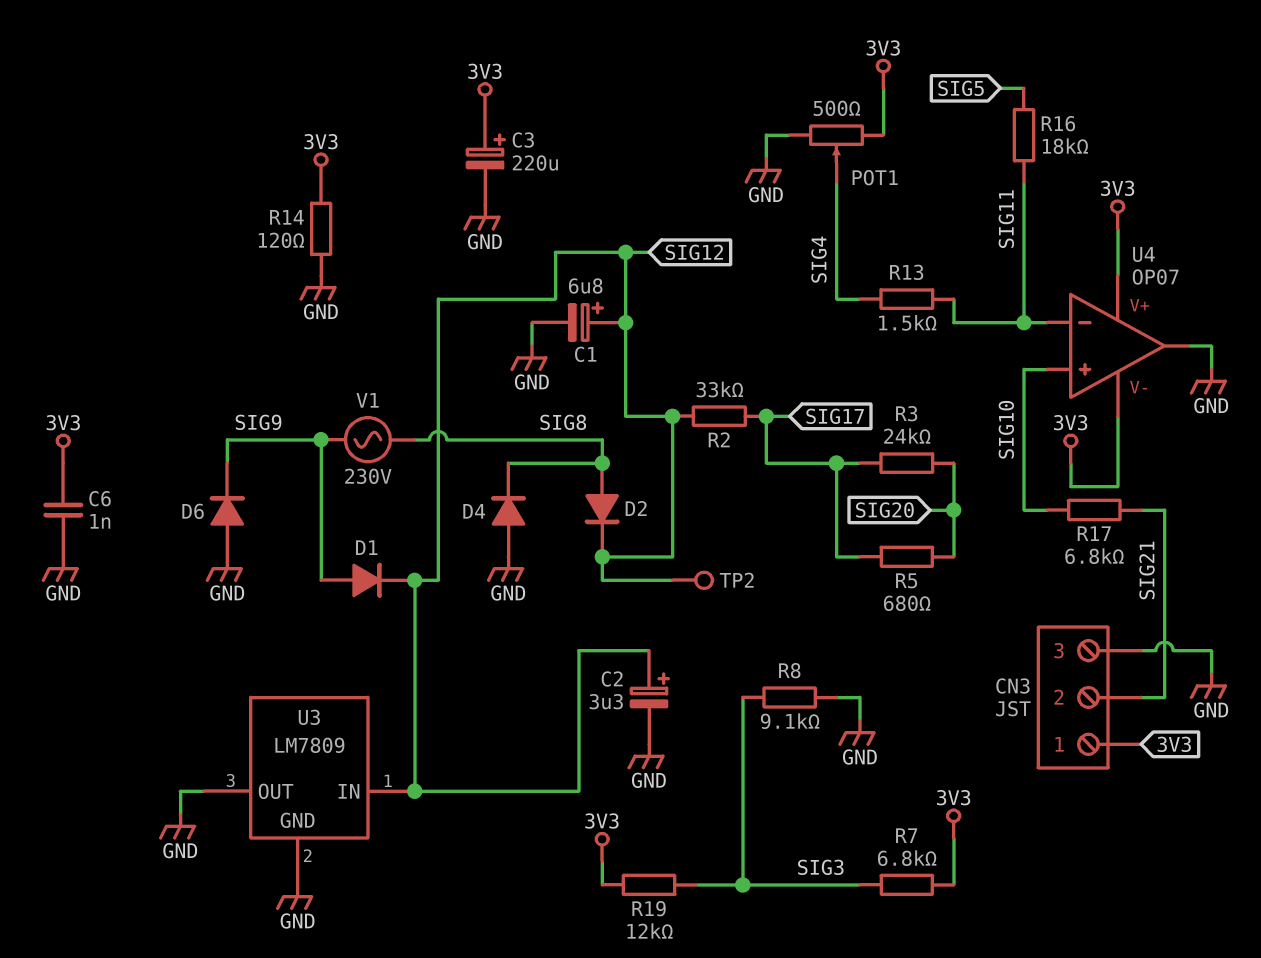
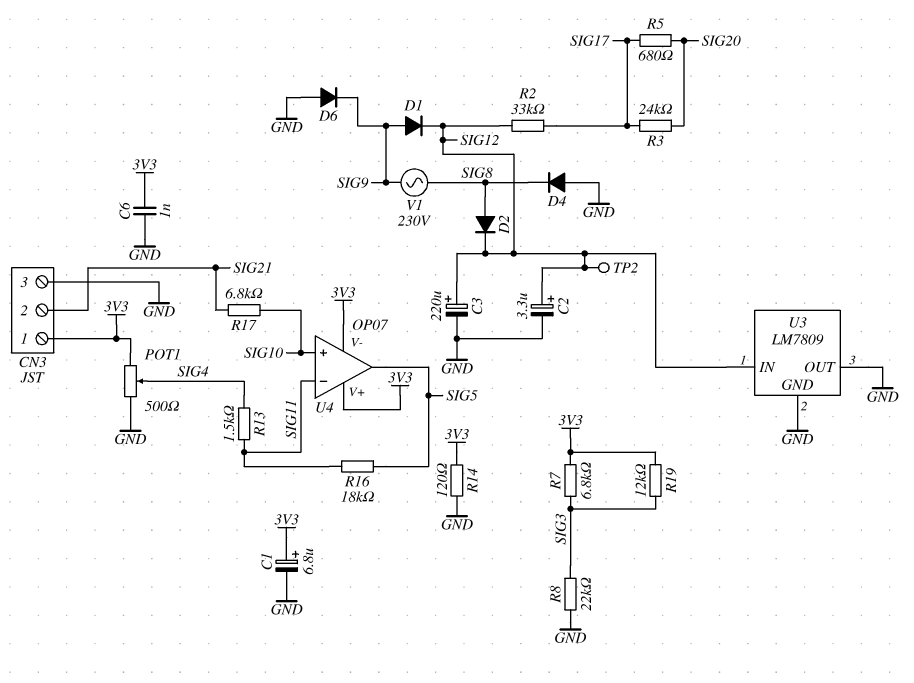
C1: 6.8uF (plus SIG12, minus GND) -> 6.8uF (plus 3V3, minus GND)
C3: 220uF (plus 3V3, minus GND) -> 220uF (plus SIG12, minus GND)
R8: 9.1k (GND, SIG3) -> 22k (GND, SIG3)
U4 pin out: GND -> SIG5

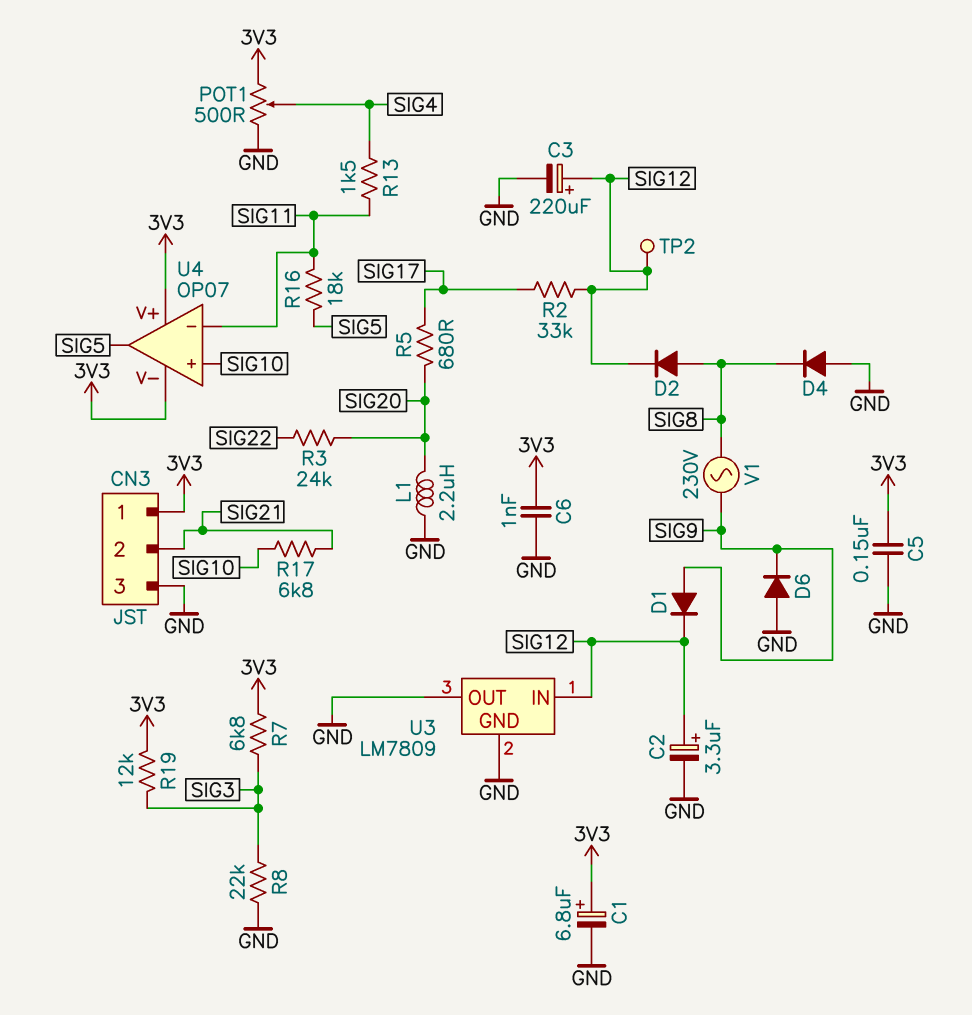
C5: none -> 150nF (3V3, GND)
L1: none -> 2.2uH (GND, SIG20)
R3: 24k (SIG17, SIG20) -> 24k (SIG20, SIG22)
R14: 120 (3V3, GND) -> none

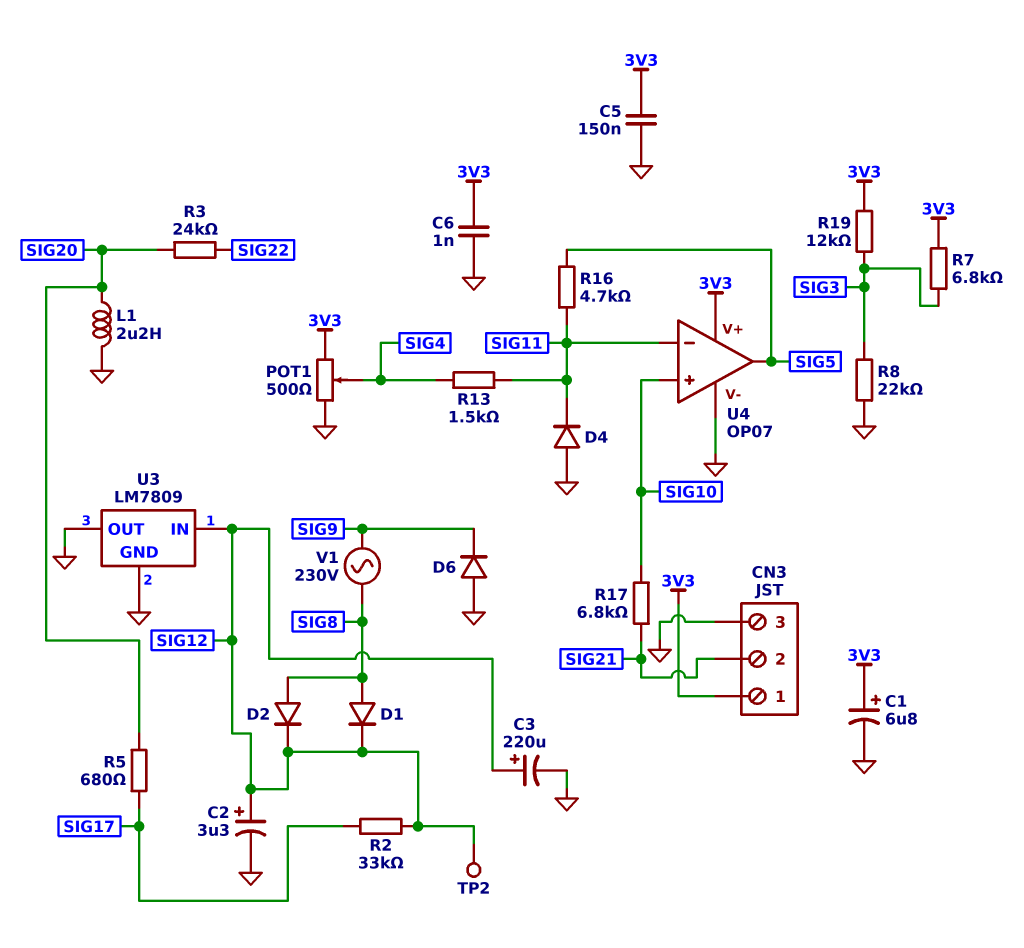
D1: diode (A SIG9, K SIG12) -> diode (A SIG8, K SIG12)
D4: diode (A GND, K SIG8) -> diode (A GND, K SIG11)
R16: 18k (SIG5, SIG11) -> 4.7k (SIG5, SIG11)
U4 pin V-: 3V3 -> GND

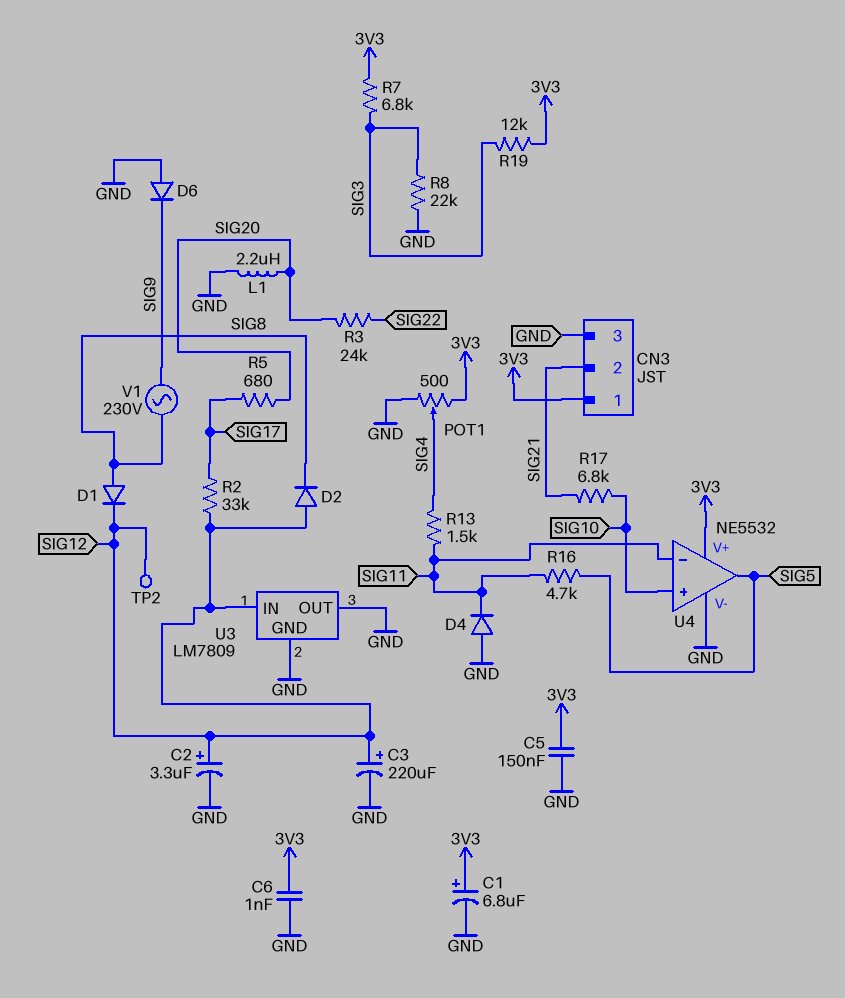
D2: diode (A SIG8, K SIG12) -> diode (A SIG12, K SIG8)
U4: OP07 -> NE5532

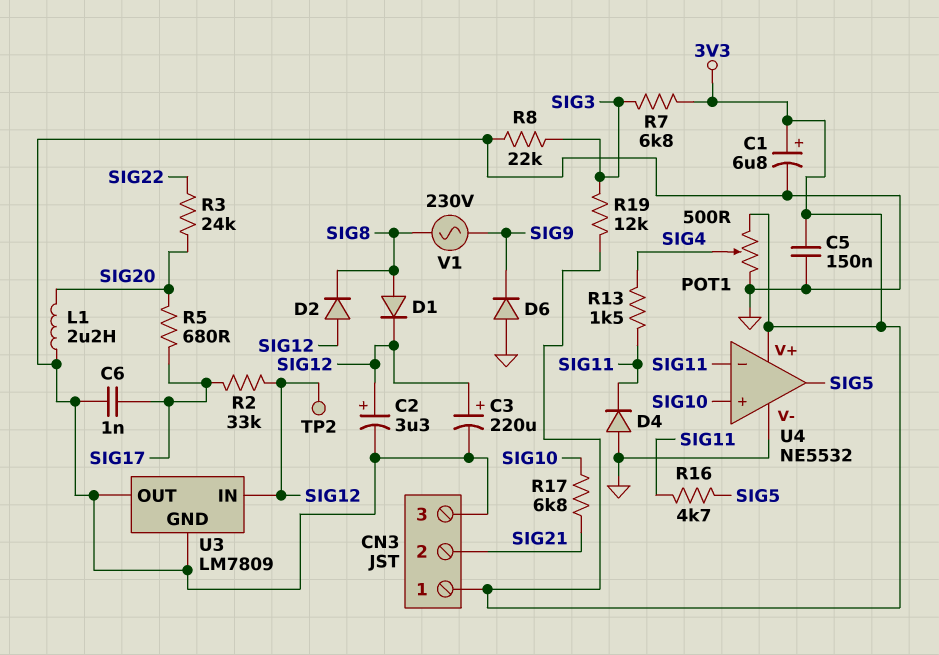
C6: 1nF (3V3, GND) -> 1nF (GND, SIG17)

